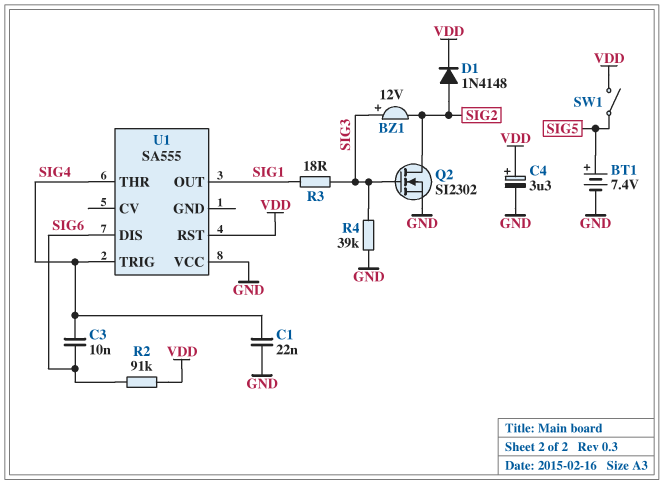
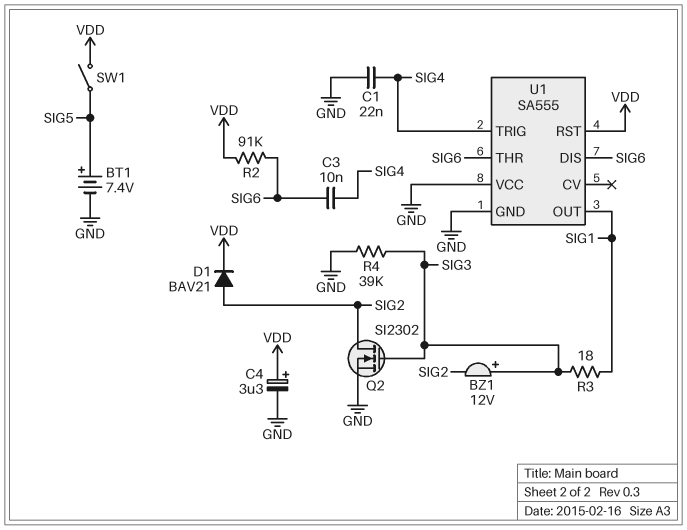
D1: diode 1N4148 (A SIG2, K VDD) -> diode BAV21 (A SIG2, K VDD)
U1 pin GND: none -> GND
U1 pin THR: SIG4 -> SIG6

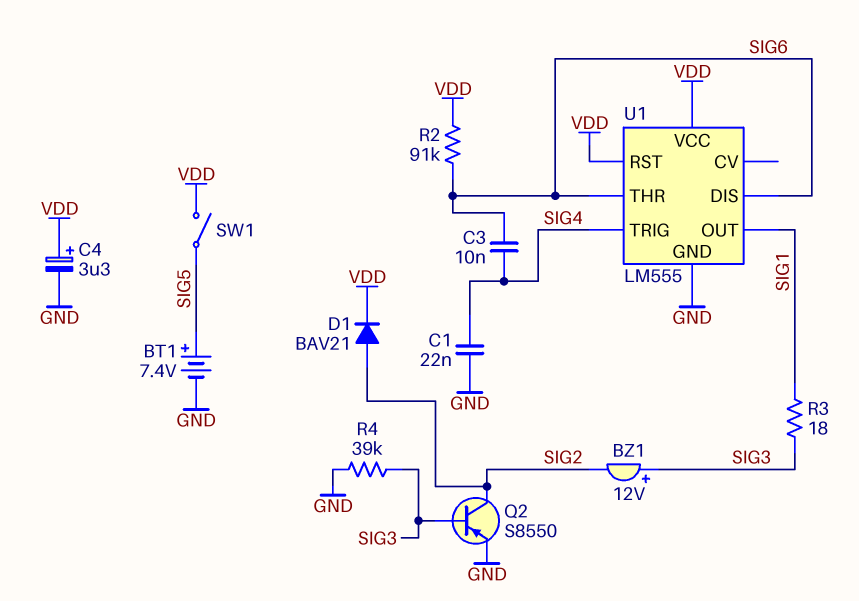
Q2: NMOS SI2302 (G SIG3, D SIG2, S GND) -> PNP S8550 (B SIG3, C SIG2, E GND)
U1: SA555 -> LM555
U1 pin VCC: GND -> VDD

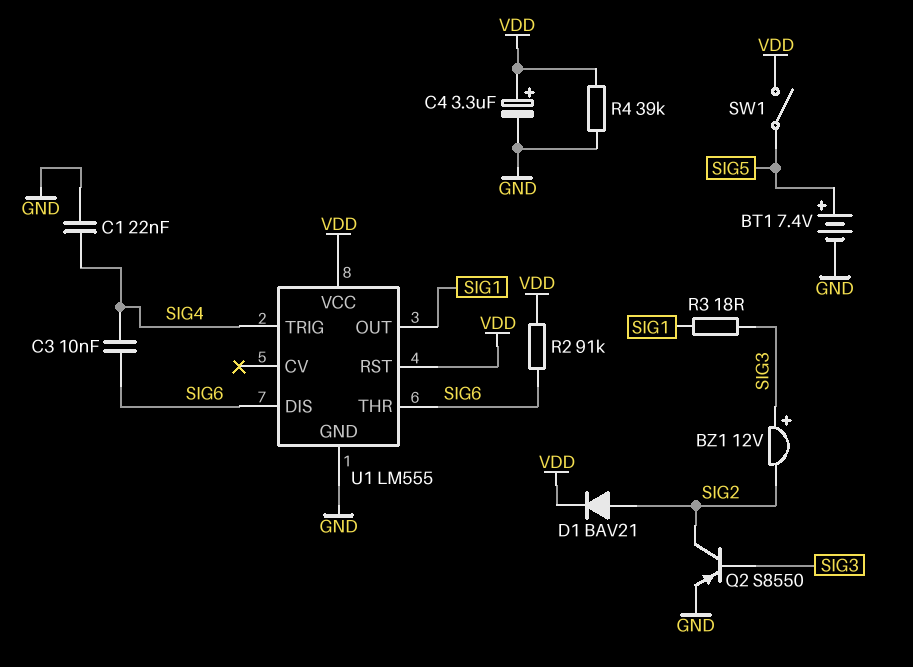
R4: 39k (GND, SIG3) -> 39k (GND, VDD)

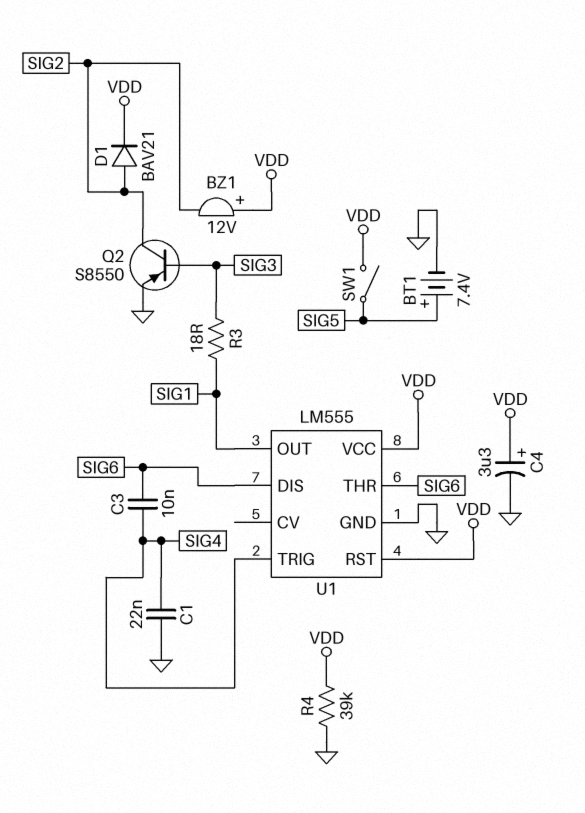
BZ1: buzzer 12V (plus SIG3, minus SIG2) -> buzzer 12V (plus VDD, minus SIG2)
R2: 91k (SIG6, VDD) -> none

